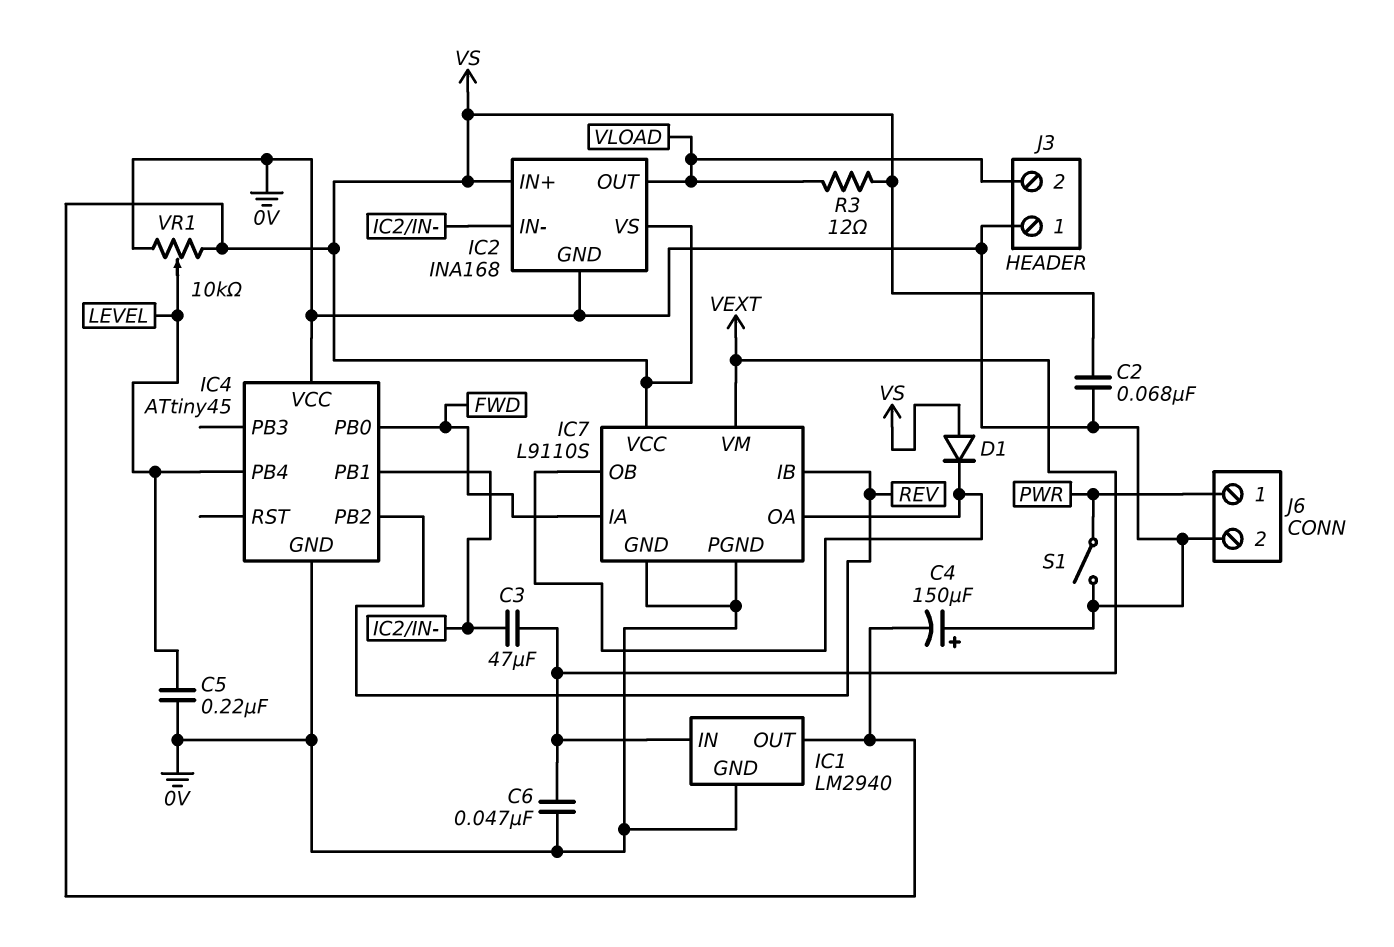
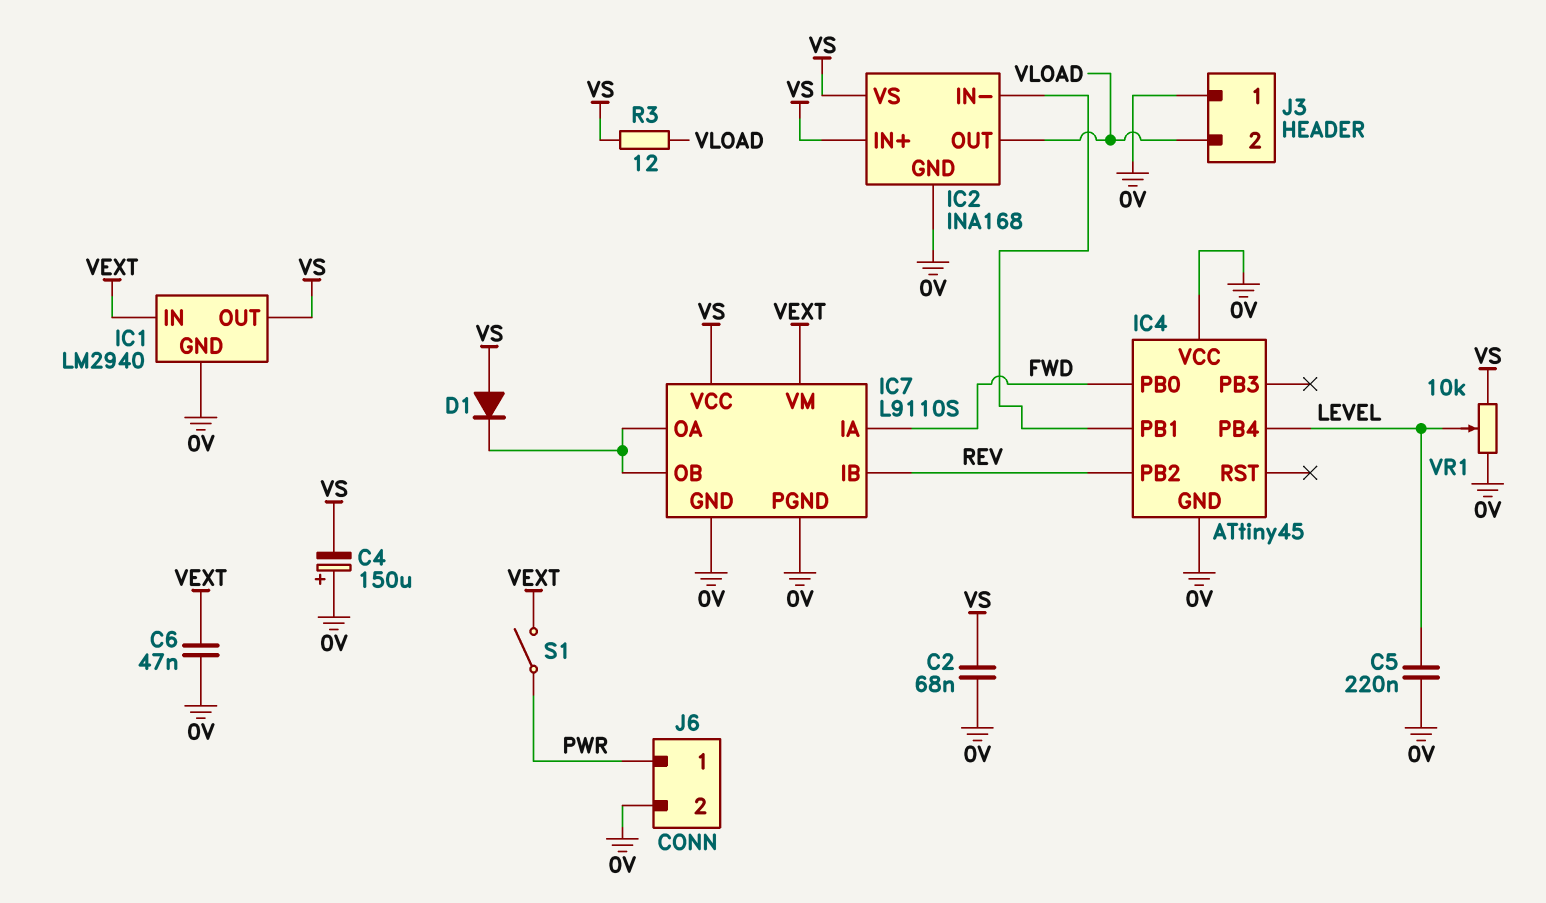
C3: 47uF (IC2/IN-, VEXT) -> none
S1: switch (0V, PWR) -> switch (PWR, VEXT)

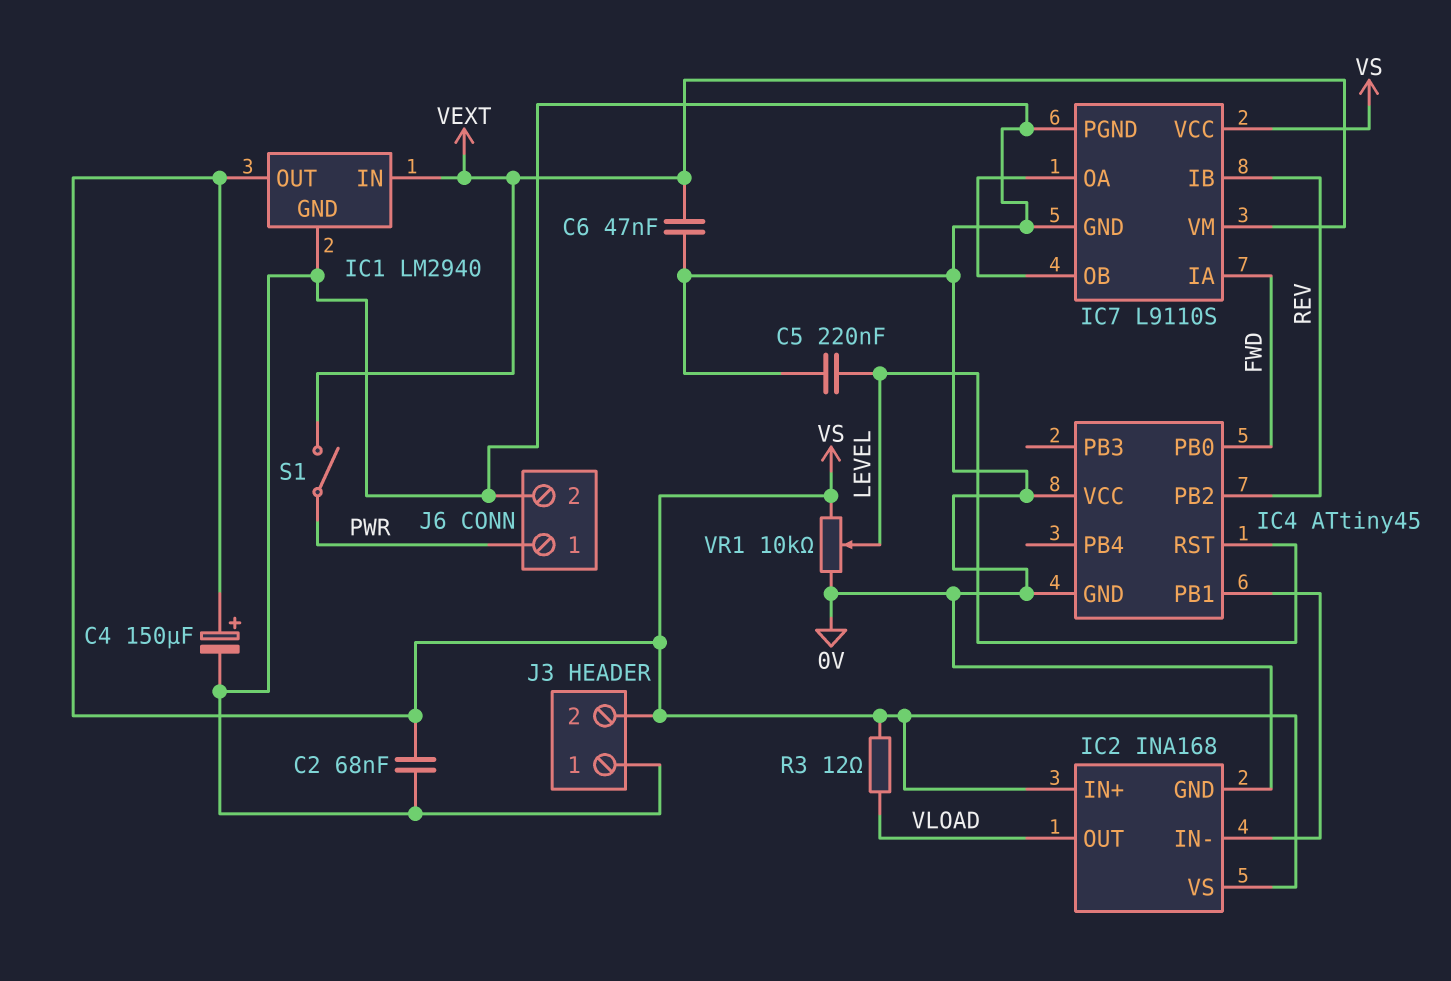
C4: 150uF (plus 0V, minus VS) -> 150uF (plus VS, minus 0V)
D1: diode (A VS, K IC7/OA) -> none
IC4 pin PB4: LEVEL -> none
IC4 pin RST: none -> LEVEL
J3 pin 2: VLOAD -> VS

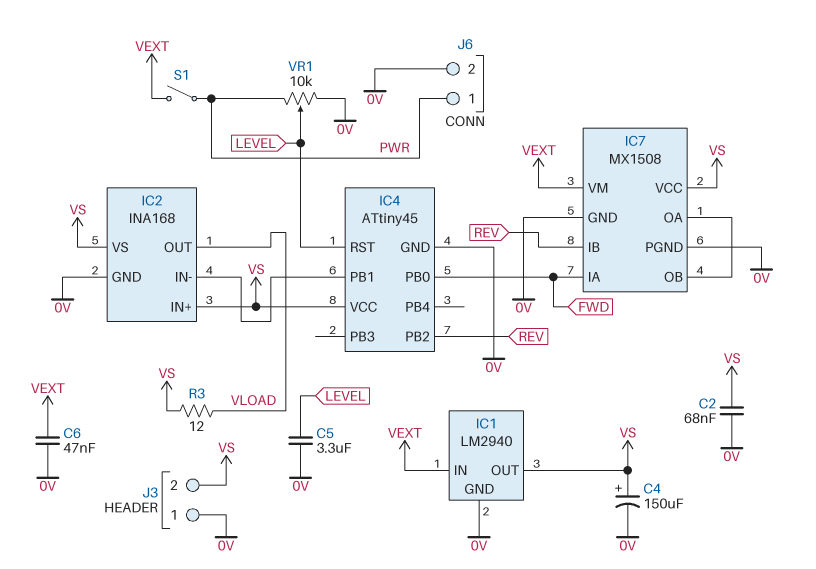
C5: 220nF (0V, LEVEL) -> 3.3uF (0V, LEVEL)
IC4 pin VCC: 0V -> VS
IC7: L9110S -> MX1508
VR1: 10k (0V, VS, wiper LEVEL) -> 10k (0V, PWR, wiper LEVEL)

